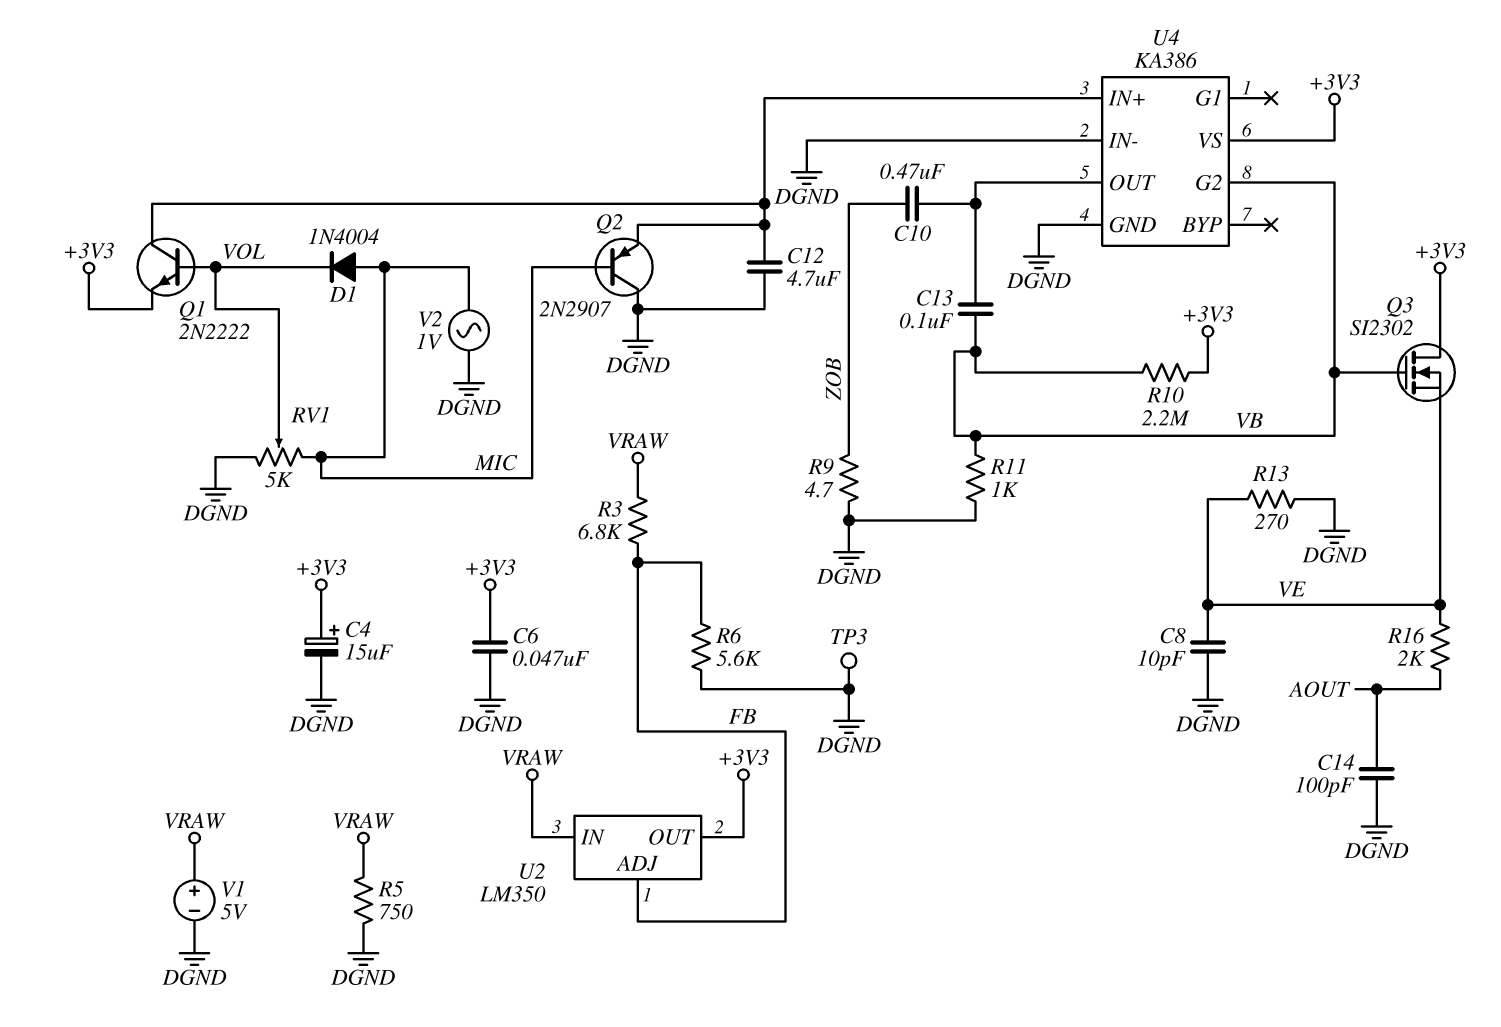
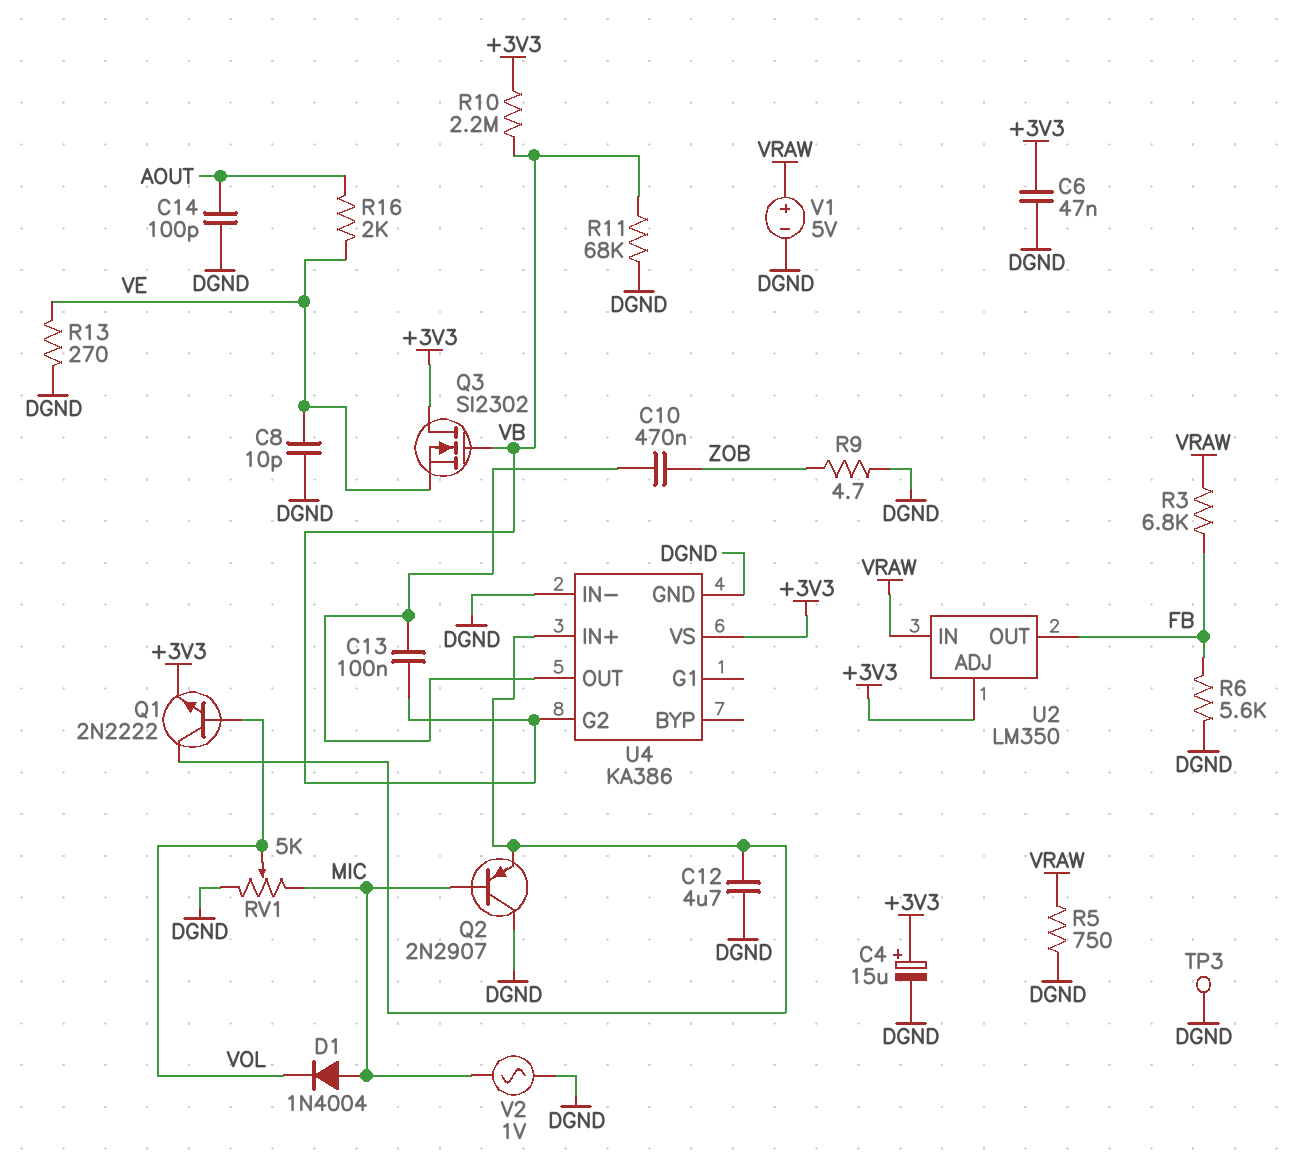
R11: 1k (DGND, VB) -> 68k (DGND, VB)
U2 pin ADJ: FB -> +3V3
U2 pin OUT: +3V3 -> FB

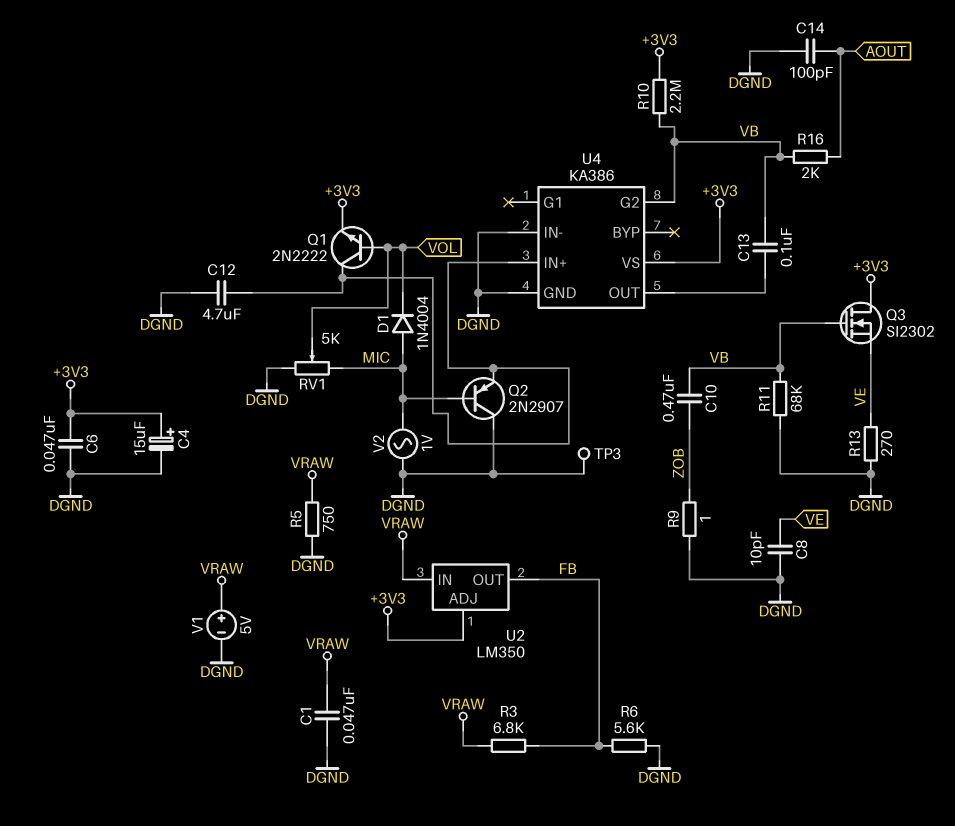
C1: none -> 47nF (DGND, VRAW)
C10: 470nF (U4/OUT, ZOB) -> 470nF (VB, ZOB)
R9: 4.7 (DGND, ZOB) -> 1 (DGND, ZOB)
R16: 2k (AOUT, VE) -> 2k (AOUT, VB)

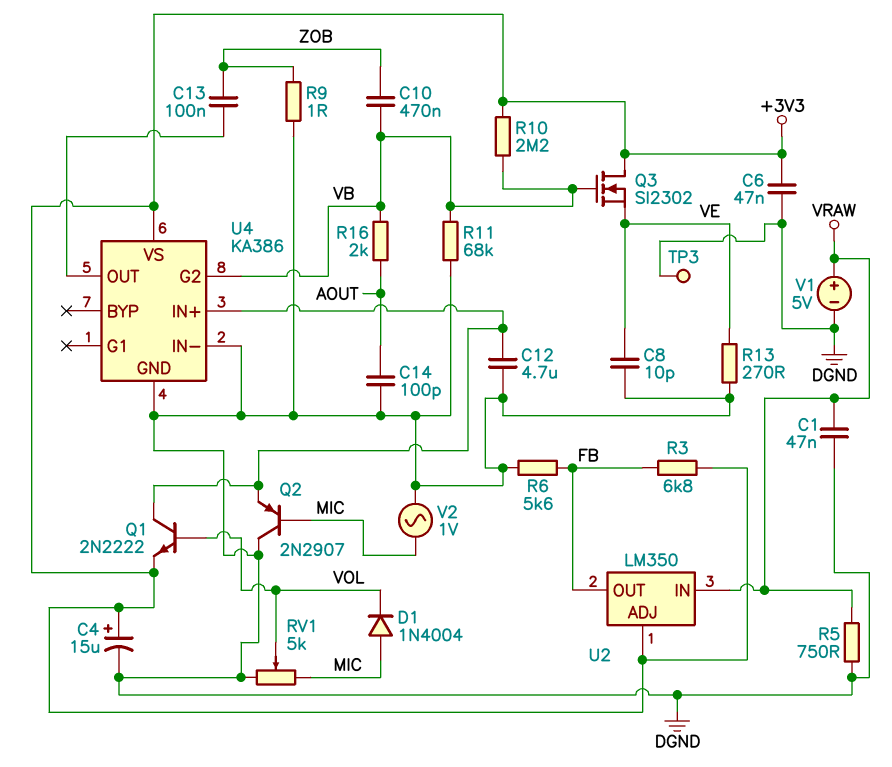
C13: 100nF (U4/OUT, VB) -> 100nF (U4/OUT, ZOB)
R3: 6.8k (FB, VRAW) -> 6.8k (+3V3, FB)

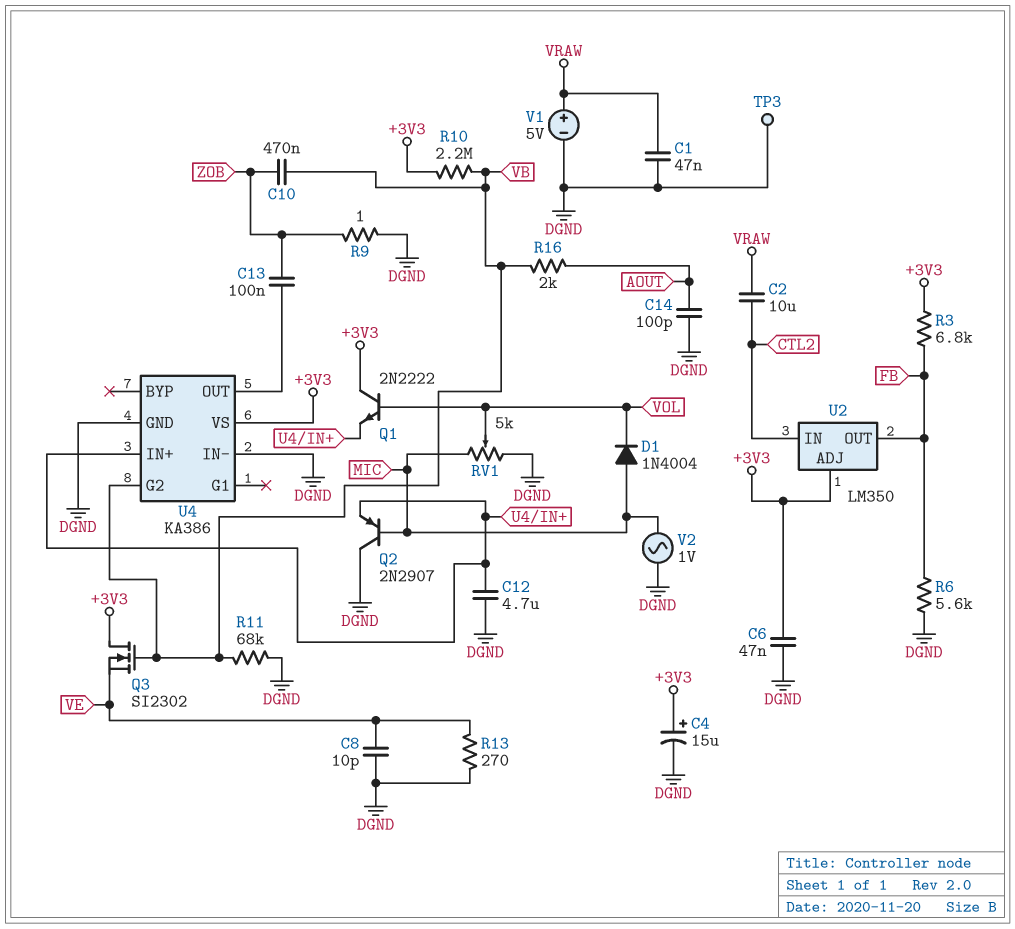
C2: none -> 10uF (CTL2, VRAW)
Q1: NPN 2N2222 (B VOL, C U4/IN+, E +3V3) -> NPN 2N2222 (B VOL, C +3V3, E U4/IN+)
R5: 750 (DGND, VRAW) -> none
U2 pin IN: VRAW -> CTL2

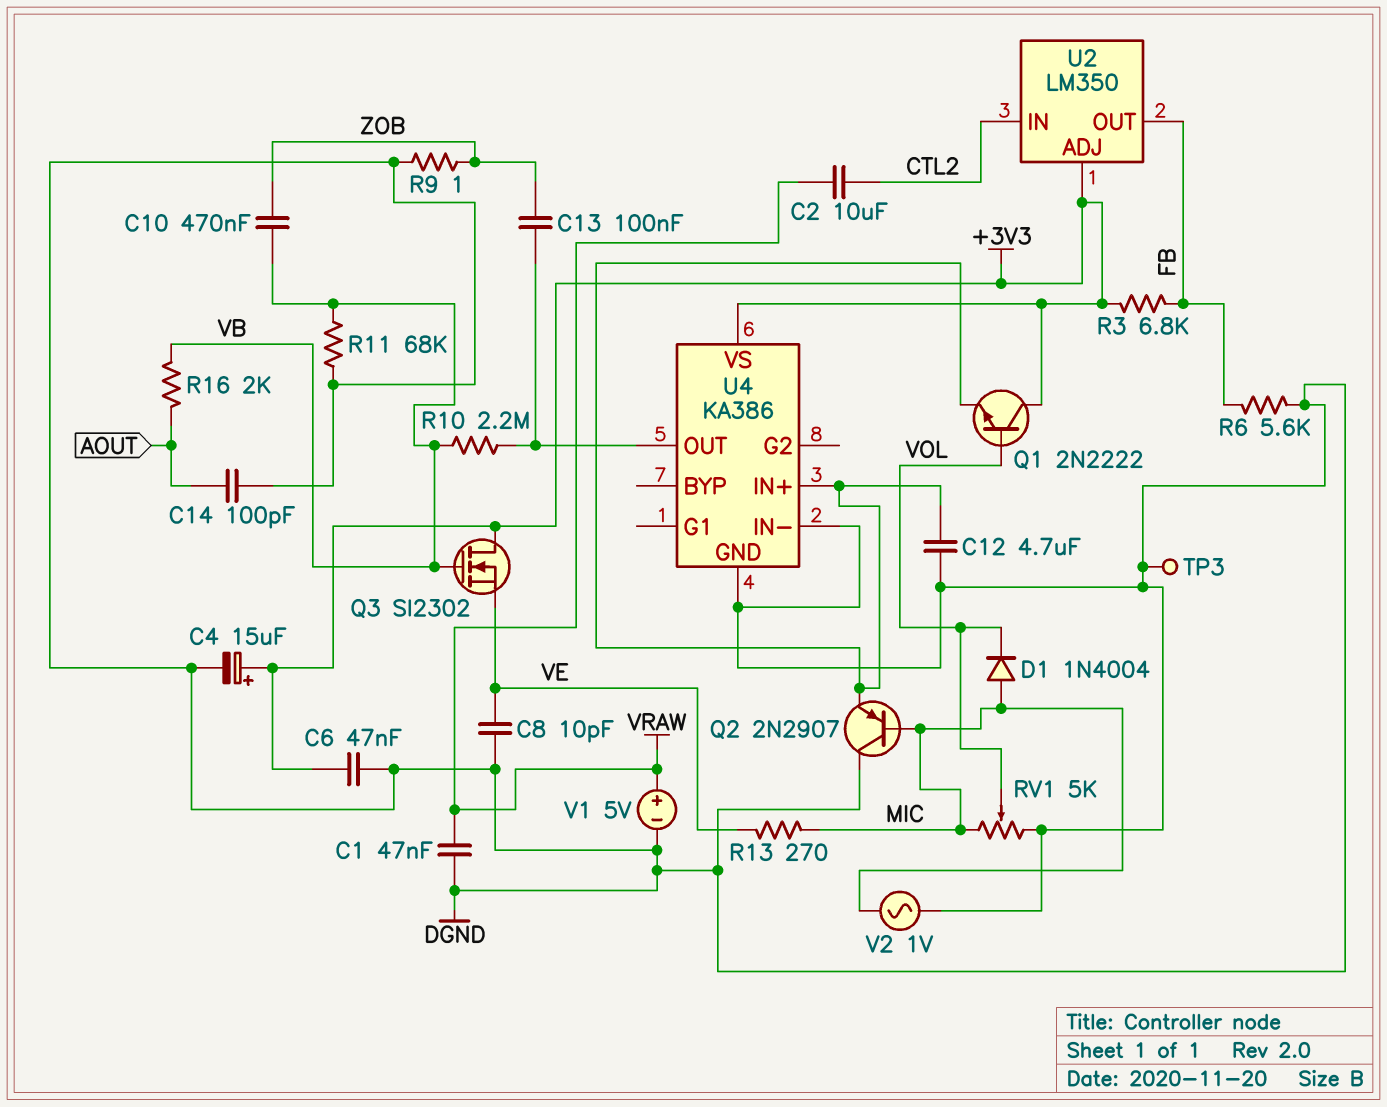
R10: 2.2M (+3V3, VB) -> 2.2M (U4/OUT, VB)
R13: 270 (DGND, VE) -> 270 (MIC, VE)
U4 pin G2: VB -> none

